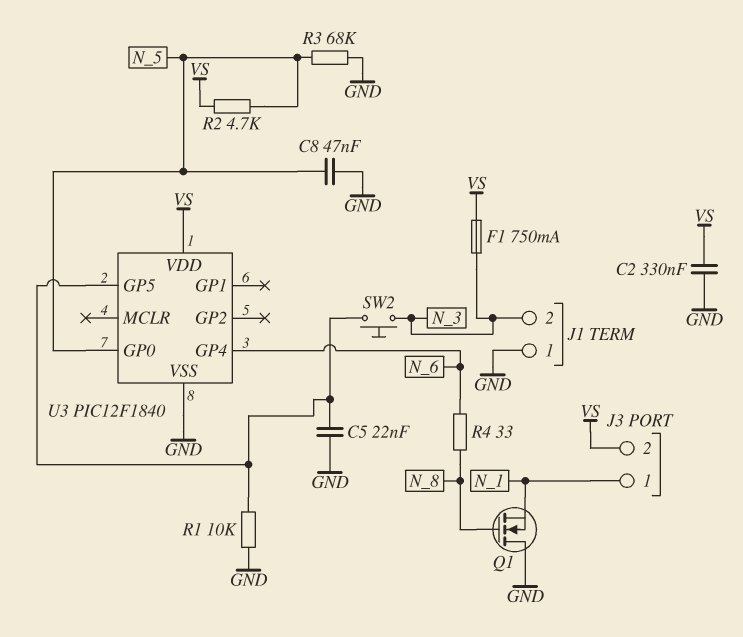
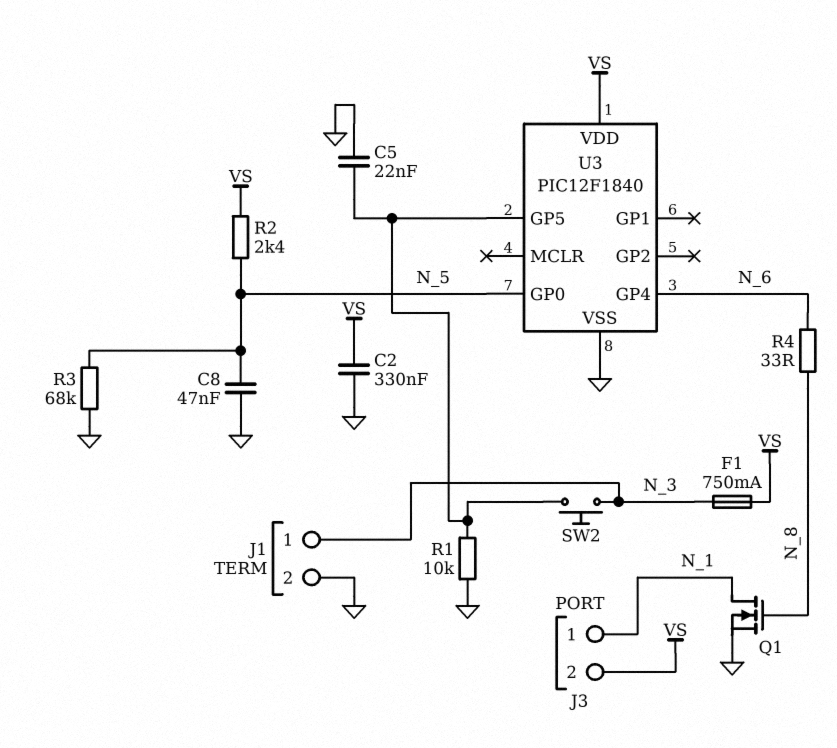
J1 pin 1: GND -> N_3
J1 pin 2: N_3 -> GND
Q1: NMOS (G N_8, D GND, S N_1) -> NMOS (G N_8, D N_1, S GND)
R2: 4.7k (N_5, VS) -> 2.4k (N_5, VS)

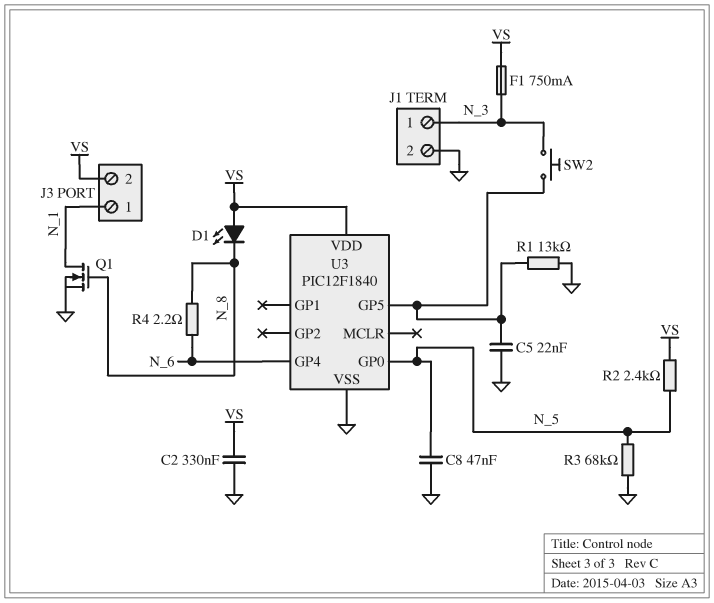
D1: none -> LED (A VS, K N_8)
R1: 10k (GND, U3/GP5) -> 13k (GND, U3/GP5)
R4: 33 (N_6, N_8) -> 2.2 (N_6, N_8)

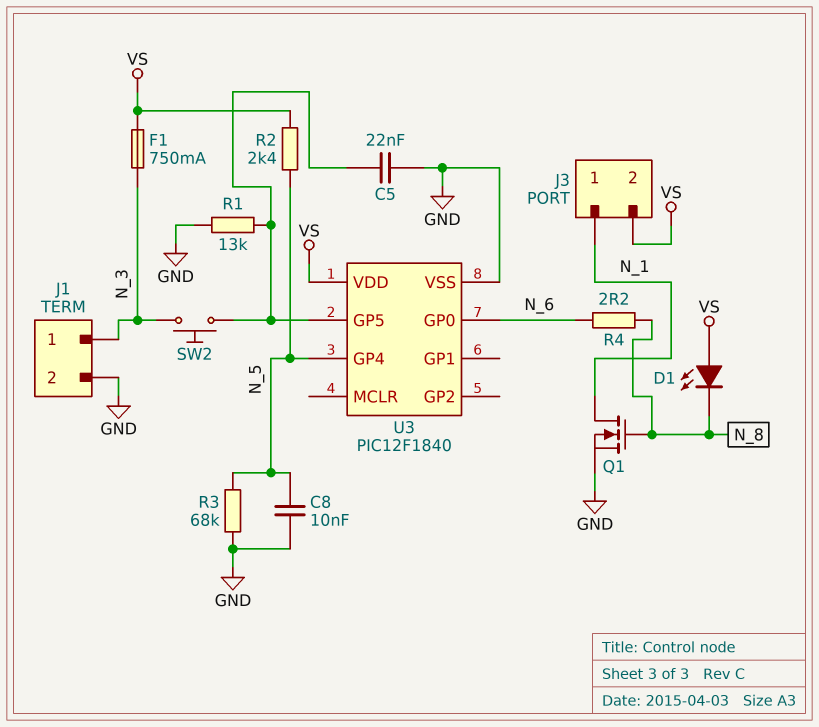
C2: 330nF (GND, VS) -> none
C8: 47nF (GND, N_5) -> 10nF (GND, N_5)
U3 pin GP0: N_5 -> N_6
U3 pin GP4: N_6 -> N_5

